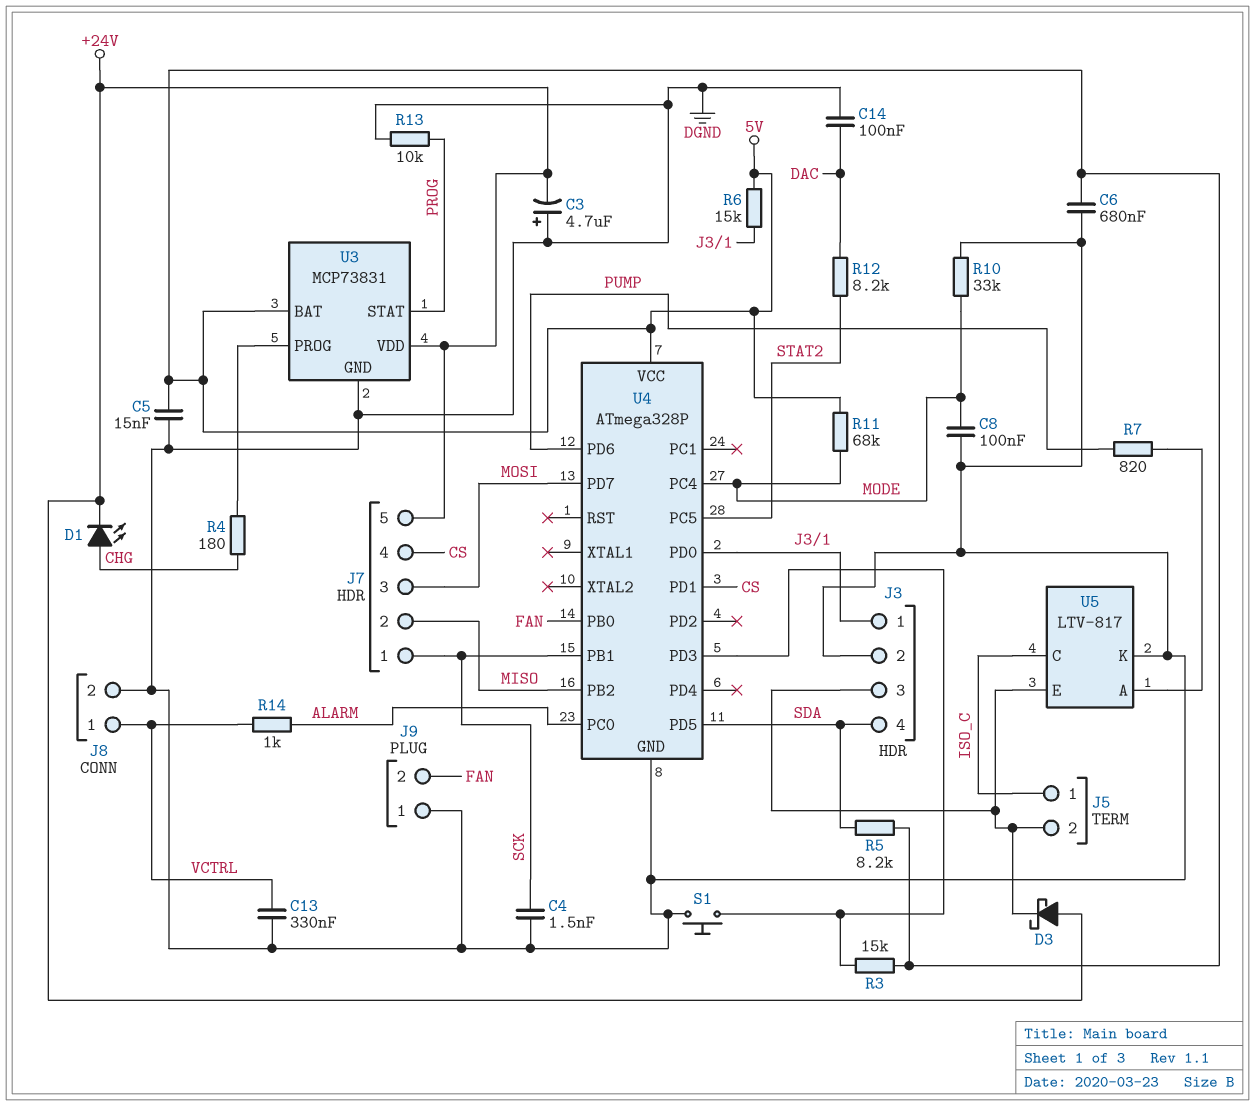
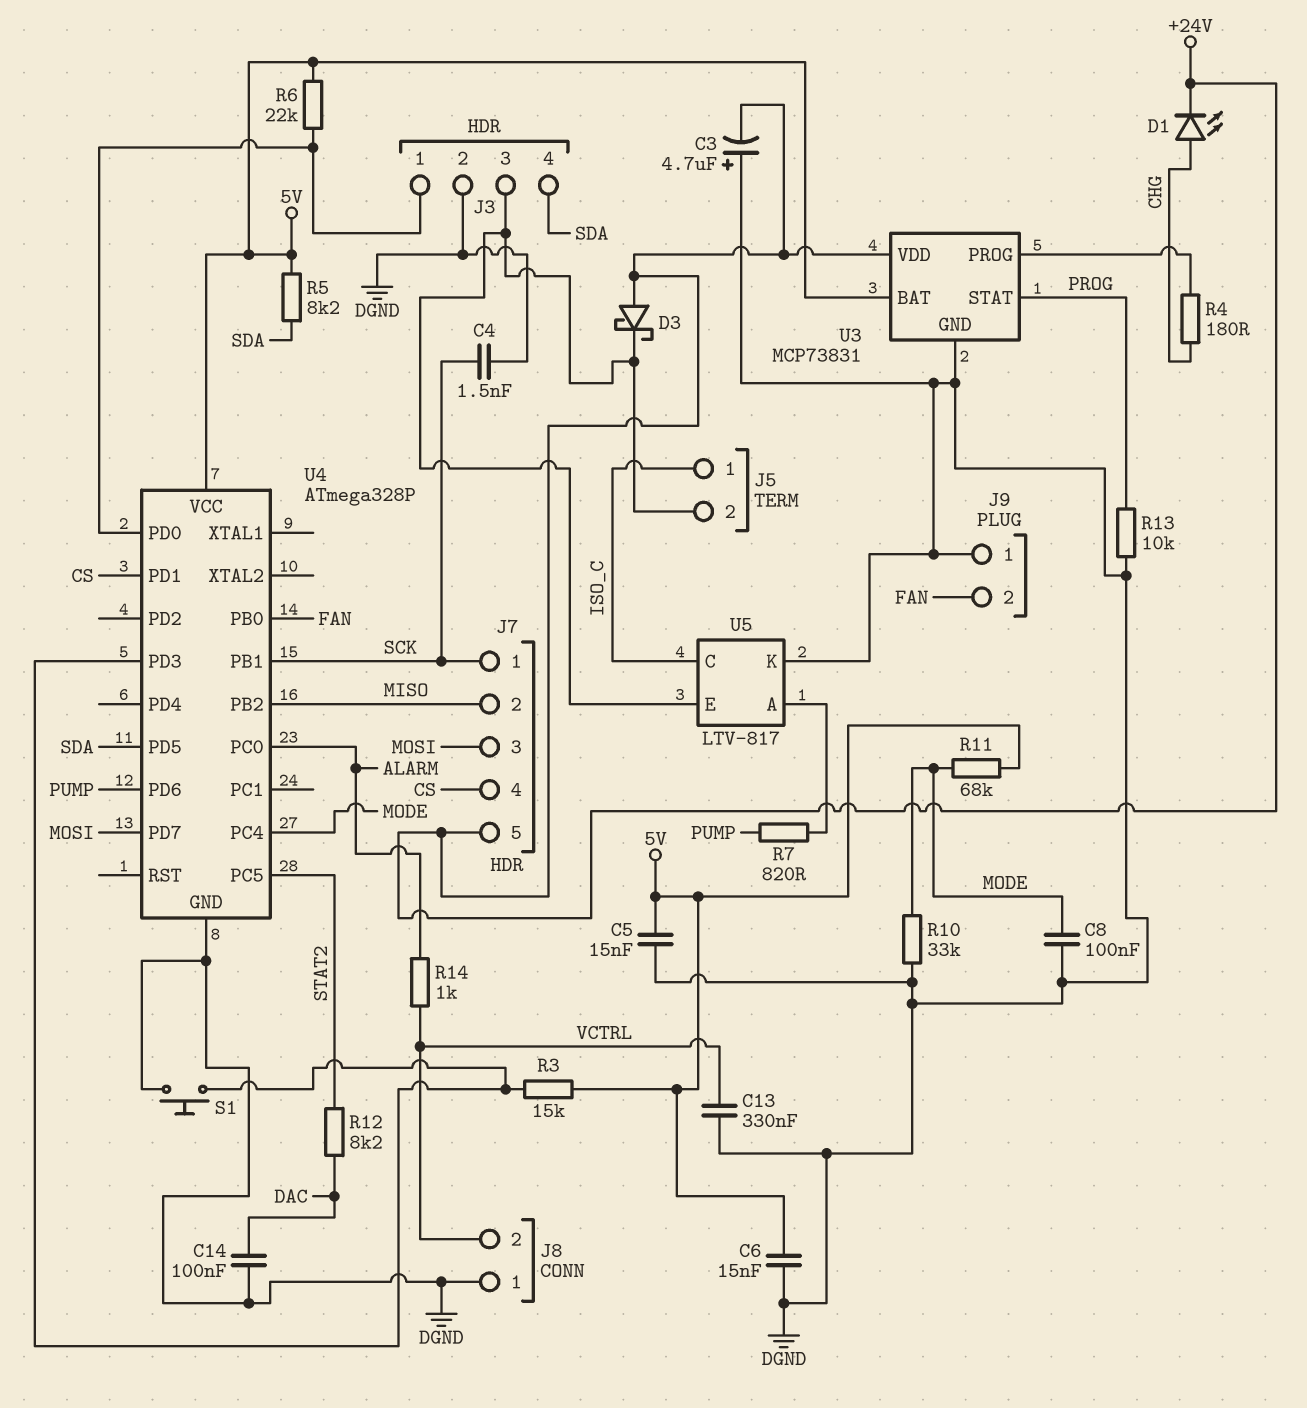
C6: 680nF (5V, DGND) -> 15nF (5V, DGND)
J8 pin 1: VCTRL -> DGND
J8 pin 2: DGND -> VCTRL
R6: 15k (5V, J3/1) -> 22k (5V, J3/1)

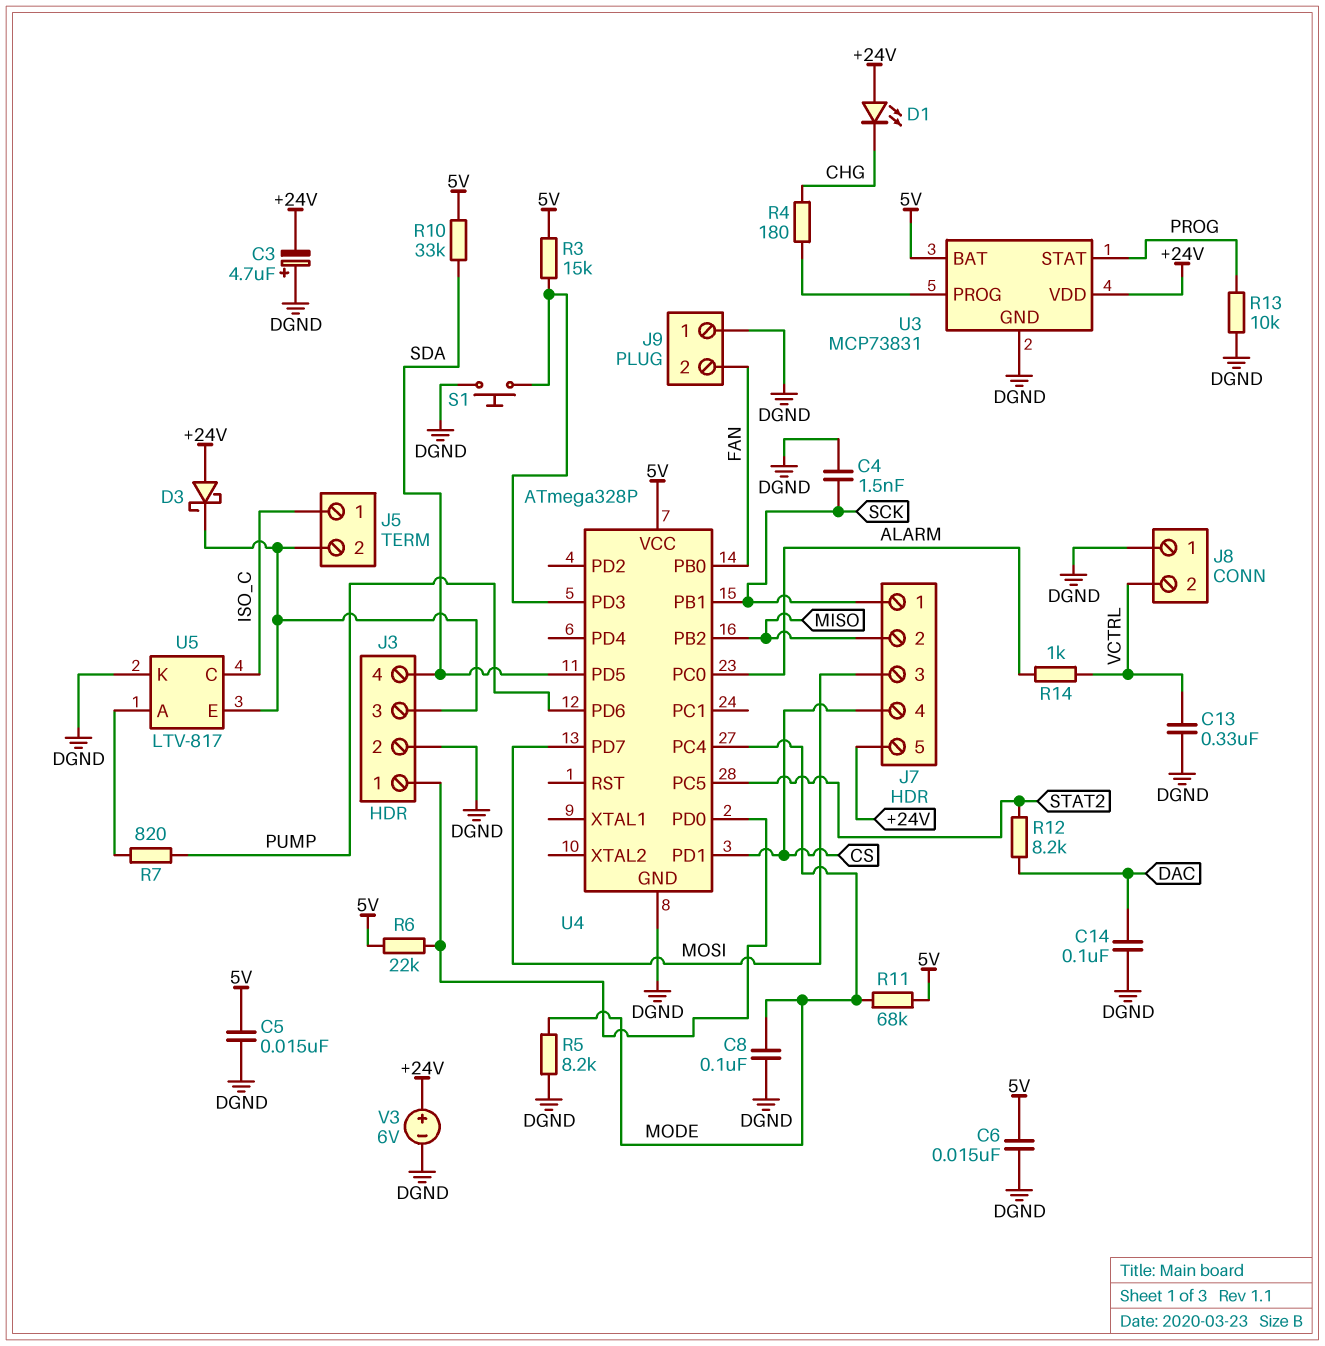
D1: LED (A CHG, K +24V) -> LED (A +24V, K CHG)
R5: 8.2k (5V, SDA) -> 8.2k (DGND, MODE)
R10: 33k (DGND, MODE) -> 33k (5V, SDA)
V3: none -> 6V (plus +24V, minus DGND)

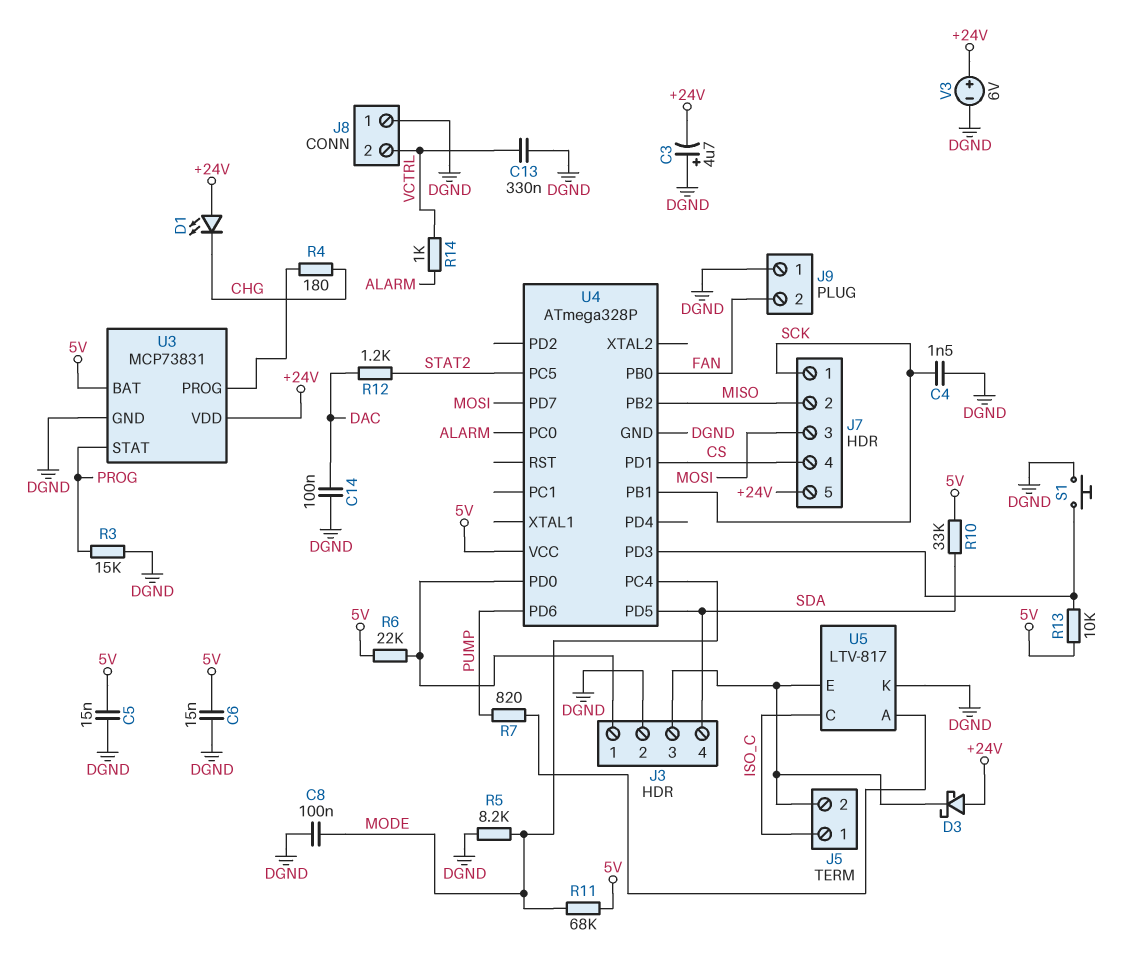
R3: 15k (5V, U4/PD3) -> 15k (DGND, PROG)
R12: 8.2k (DAC, STAT2) -> 1.2k (DAC, STAT2)
R13: 10k (DGND, PROG) -> 10k (5V, U4/PD3)

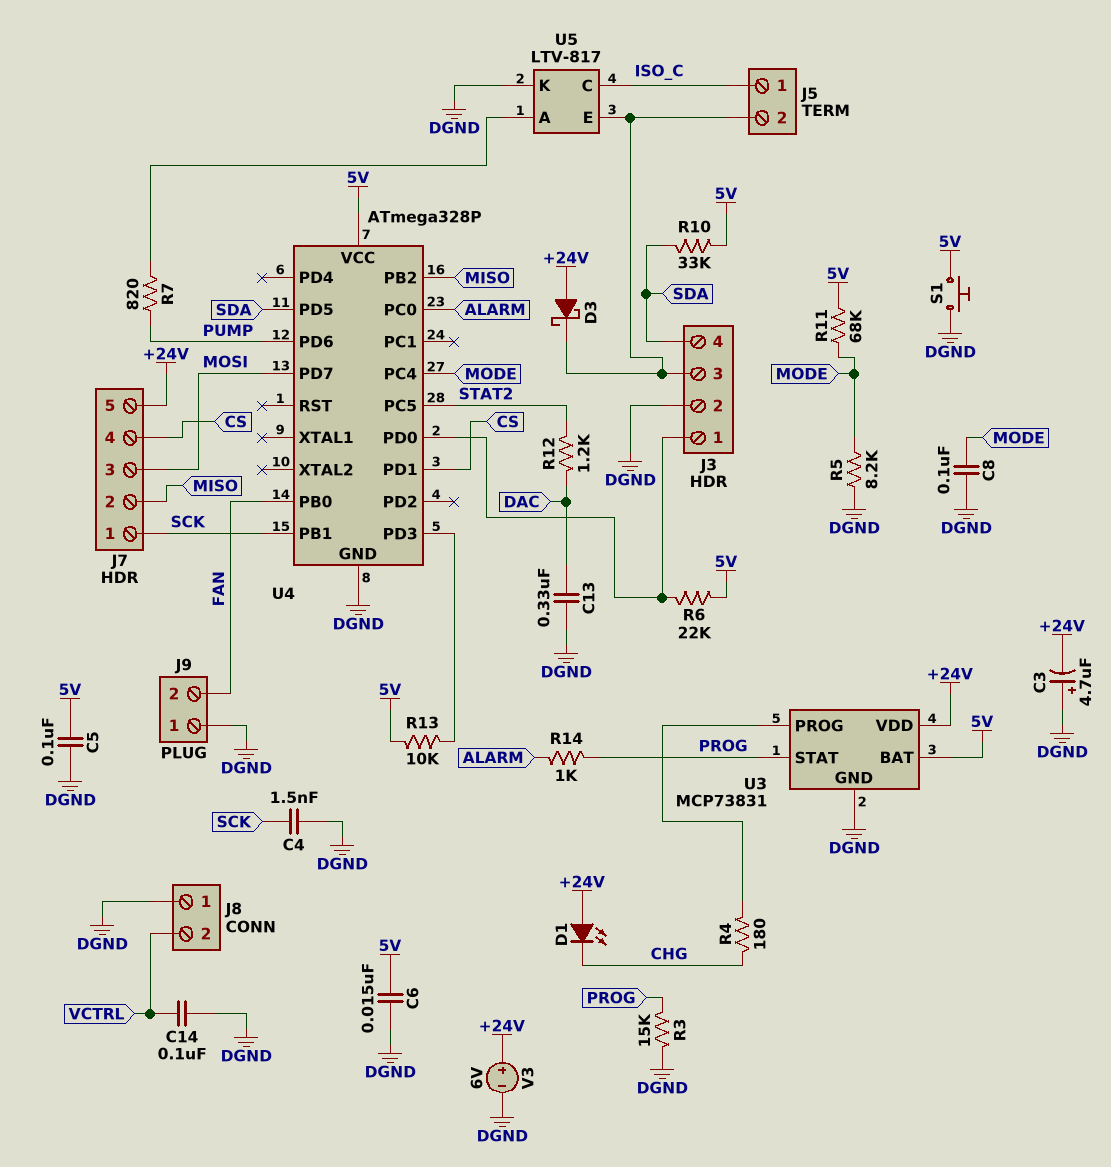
C5: 15nF (5V, DGND) -> 100nF (5V, DGND)
C13: 330nF (DGND, VCTRL) -> 330nF (DAC, DGND)
C14: 100nF (DAC, DGND) -> 100nF (DGND, VCTRL)
R14: 1k (ALARM, VCTRL) -> 1k (ALARM, PROG)
S1: button (DGND, U4/PD3) -> button (5V, DGND)

